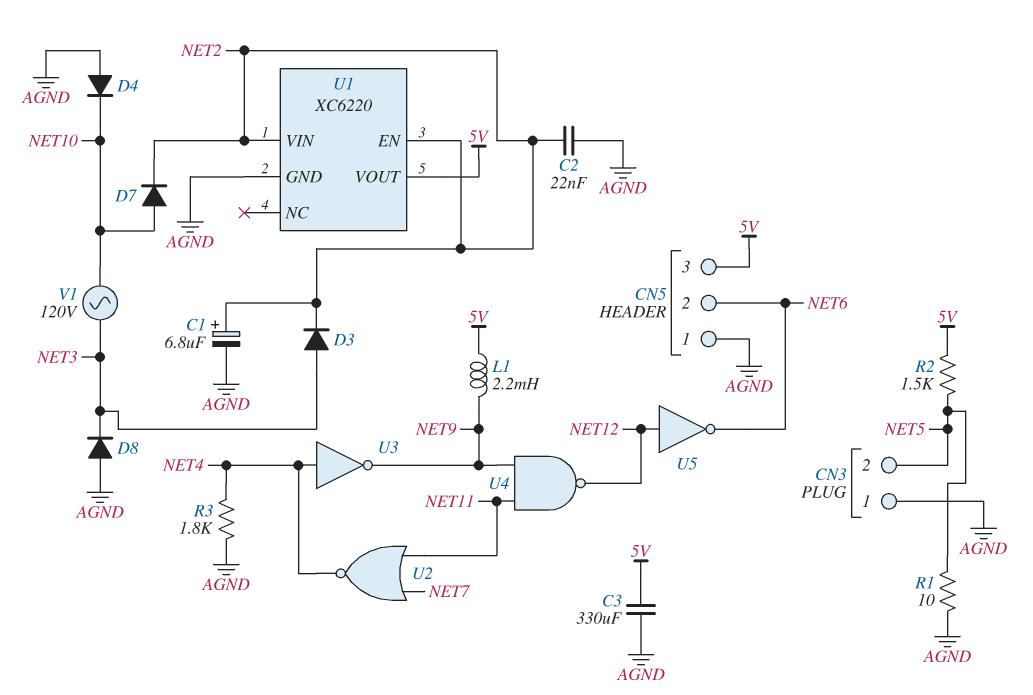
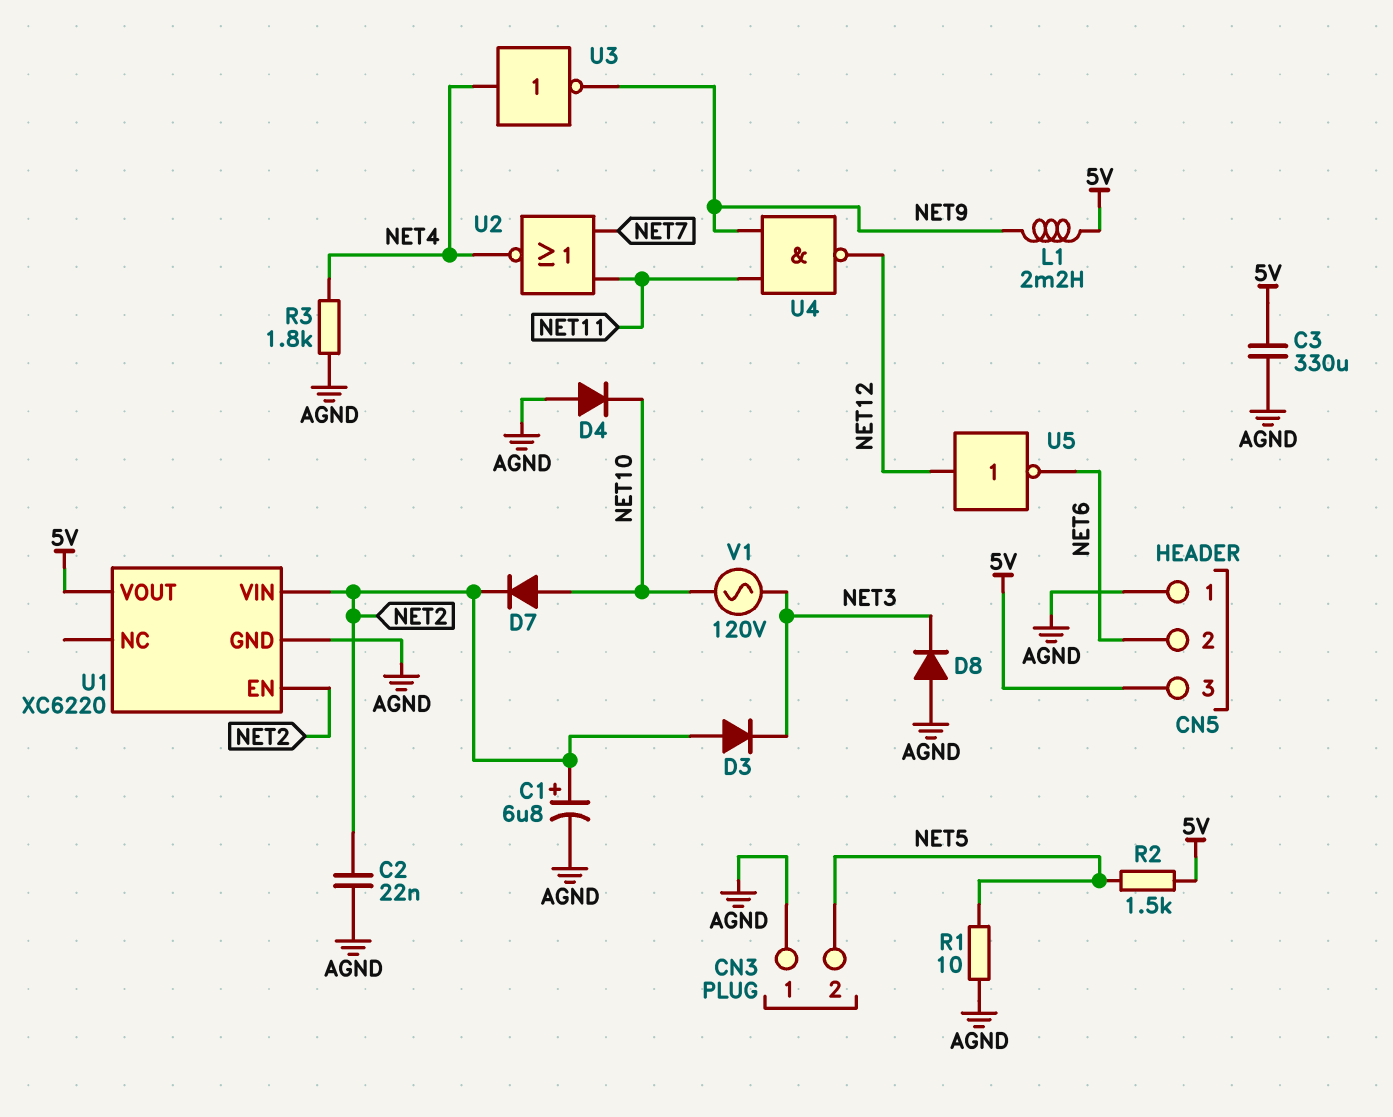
D3: diode (A NET3, K NET2) -> diode (A NET2, K NET3)

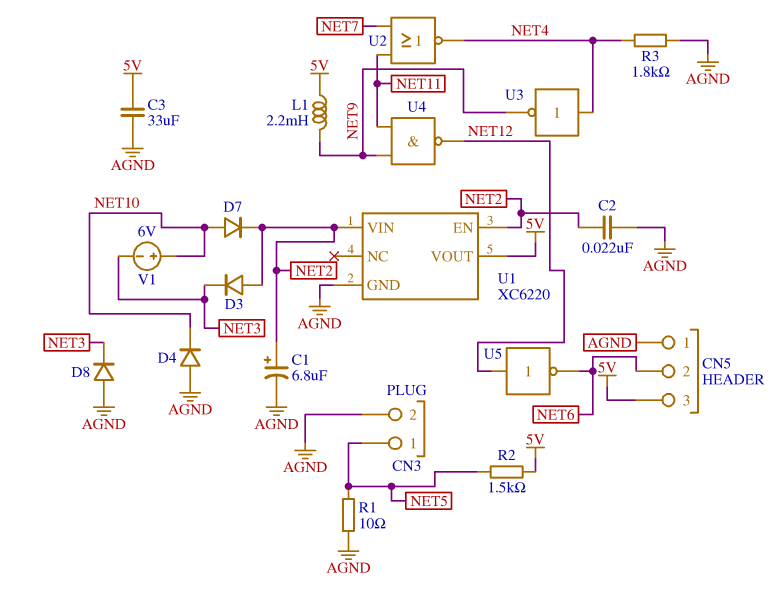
C3: 330uF (5V, AGND) -> 33uF (5V, AGND)
CN3 pin 1: AGND -> NET5
CN3 pin 2: NET5 -> AGND
V1: AC 120V (NET3, NET10) -> 6V (plus NET10, minus NET3)

